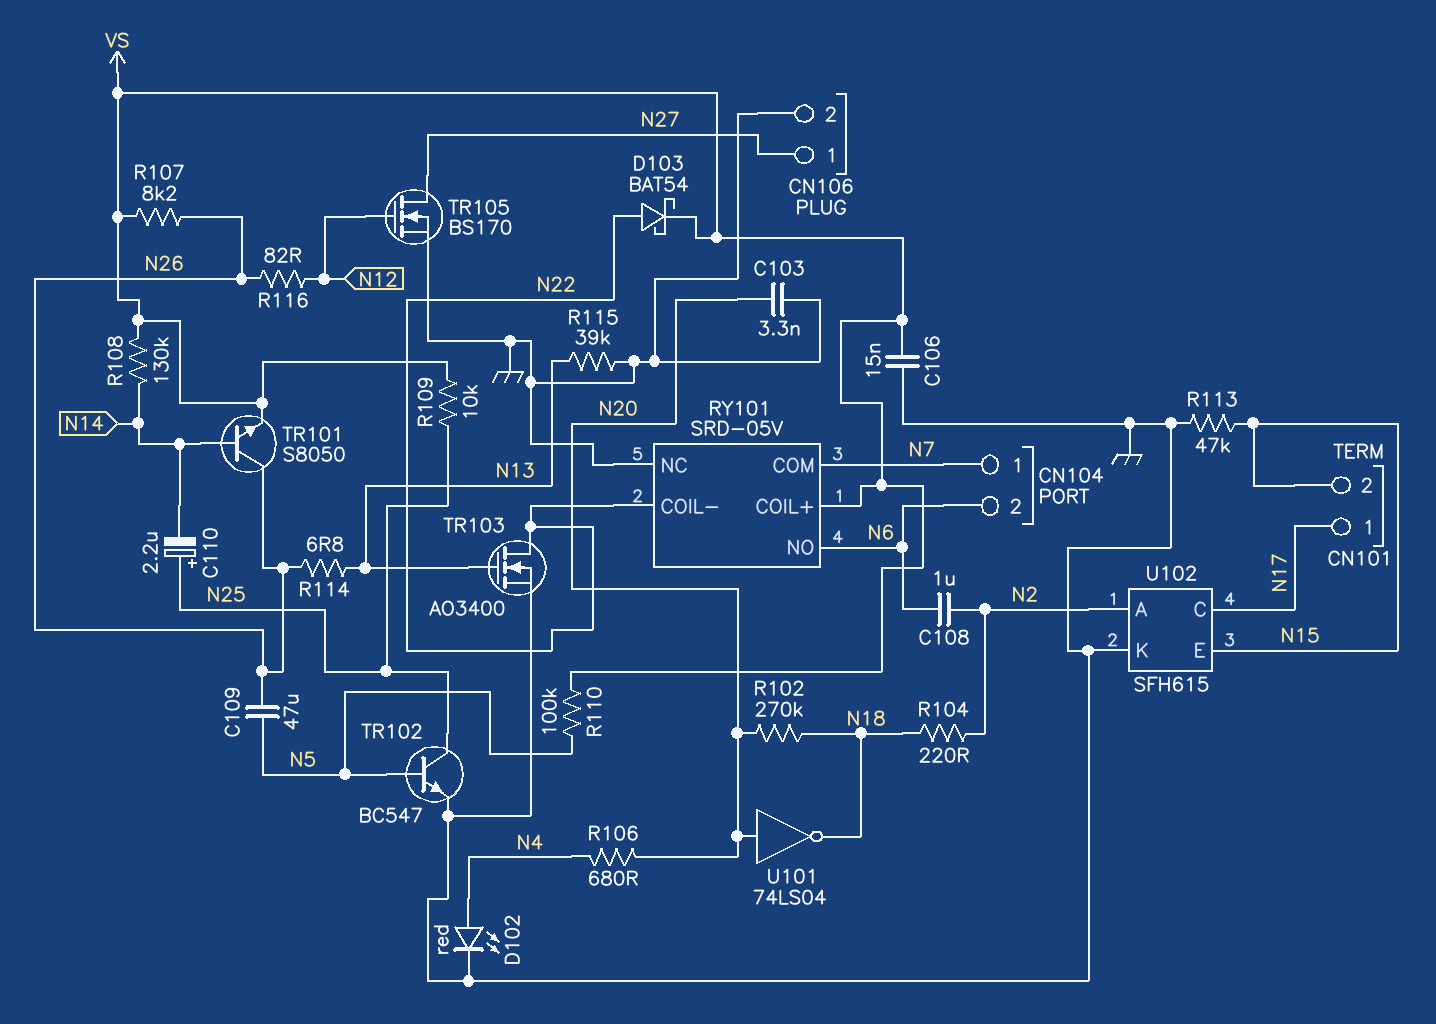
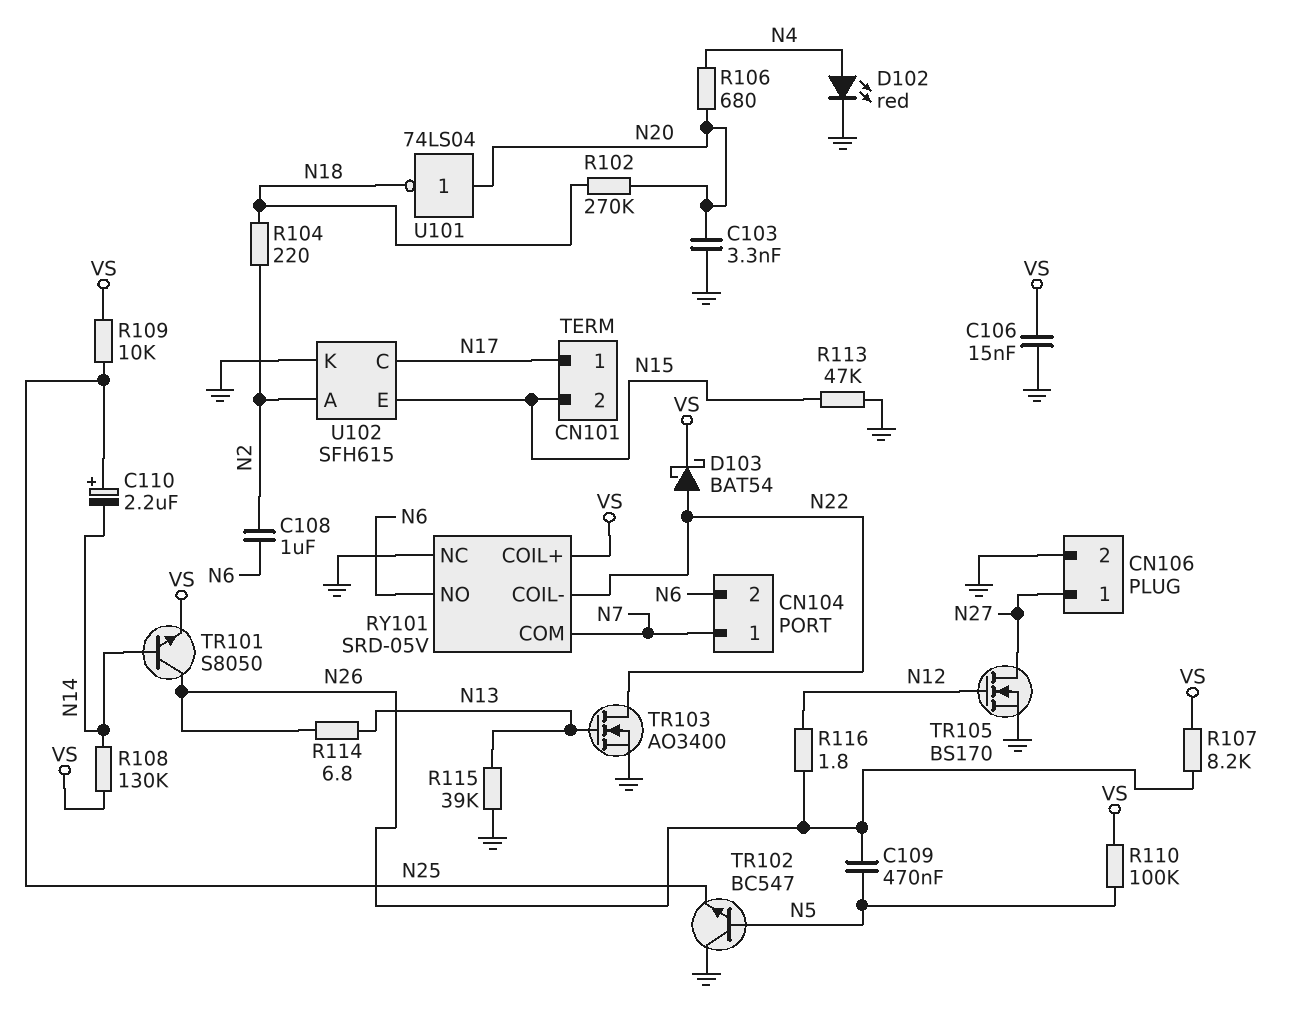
C109: 47uF (N5, N26) -> 470nF (N5, N26)
R116: 82 (N12, N26) -> 1.8 (N12, N26)
TR102: NPN BC547 (B N5, C N25, E GND) -> NPN BC547 (B N5, C GND, E N25)

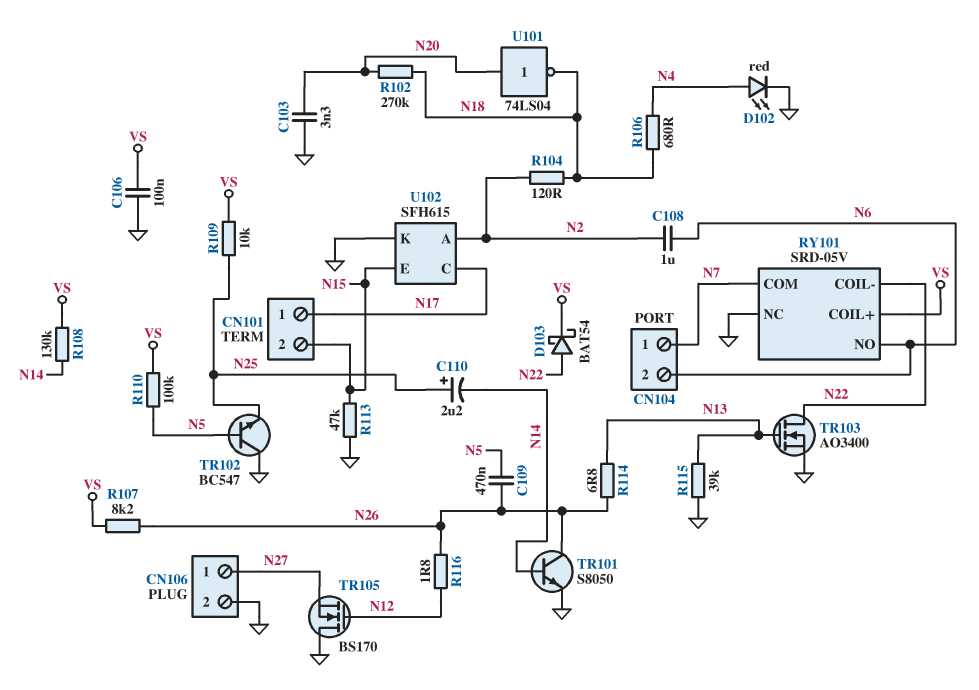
C106: 15nF (GND, VS) -> 100nF (GND, VS)
R104: 220 (N2, N18) -> 120 (N2, N18)
R106: 680 (N4, N20) -> 680 (N4, N18)
TR101: NPN S8050 (B N14, C N26, E VS) -> NPN S8050 (B N14, C N26, E GND)
TR105: NMOS BS170 (G N12, D N27, S GND) -> NMOS BS170 (G N12, D GND, S N27)

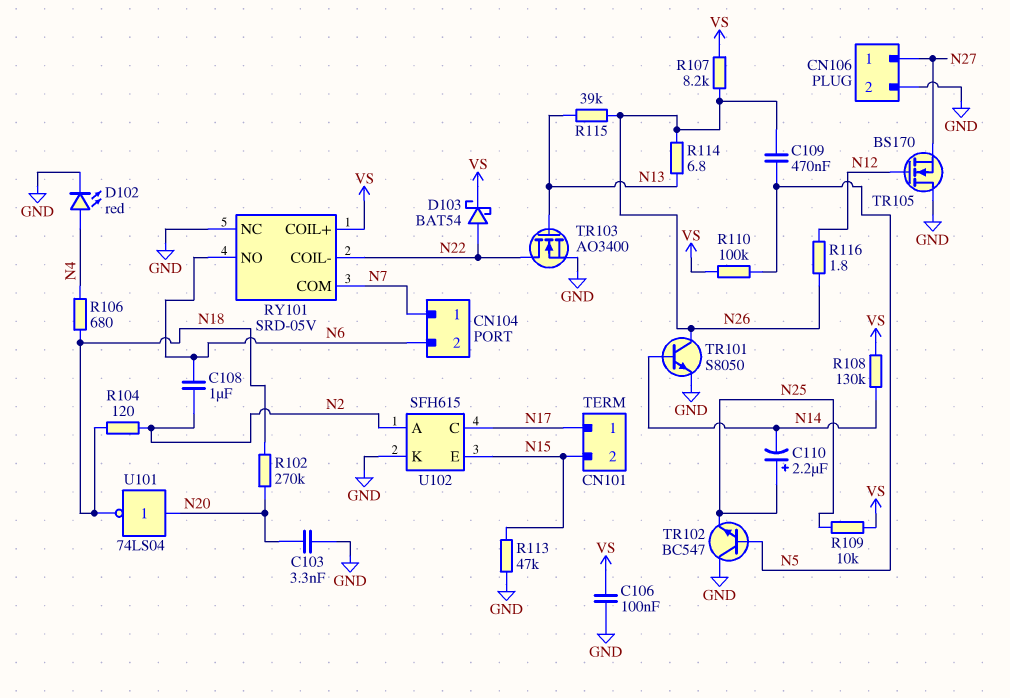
R115: 39k (GND, N13) -> 39k (N13, N26)

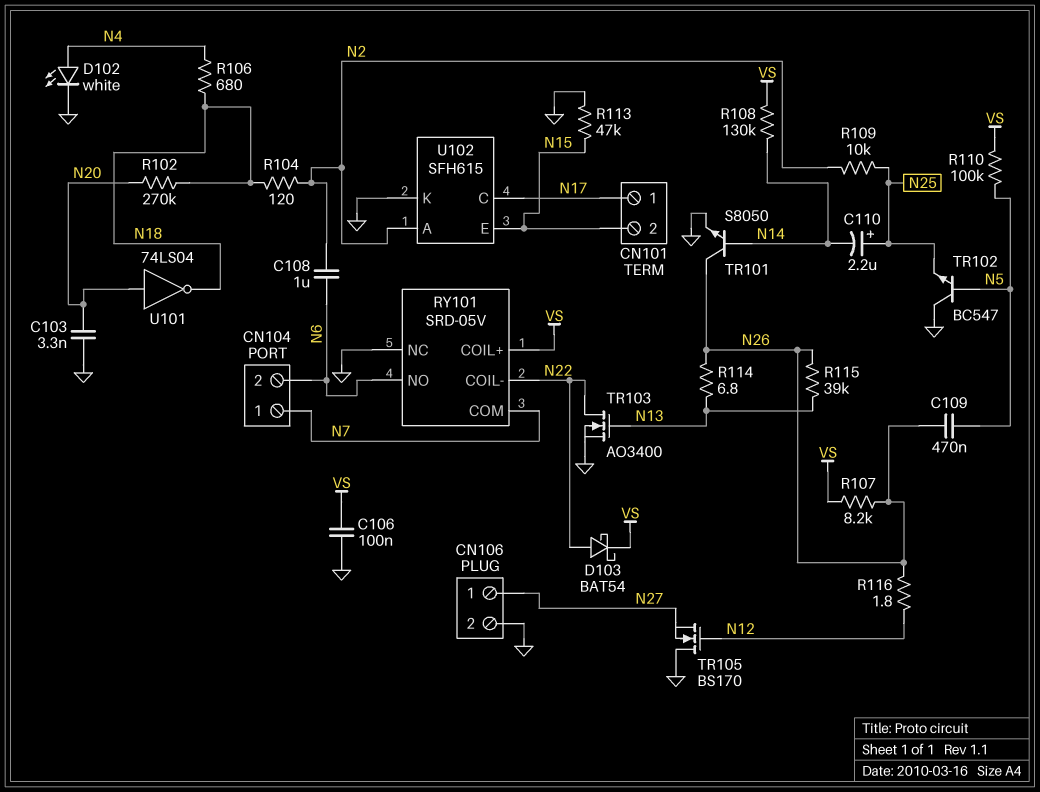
D102: LED red (A N4, K GND) -> LED white (A N4, K GND)
R109: 10k (N25, VS) -> 10k (N2, N25)

